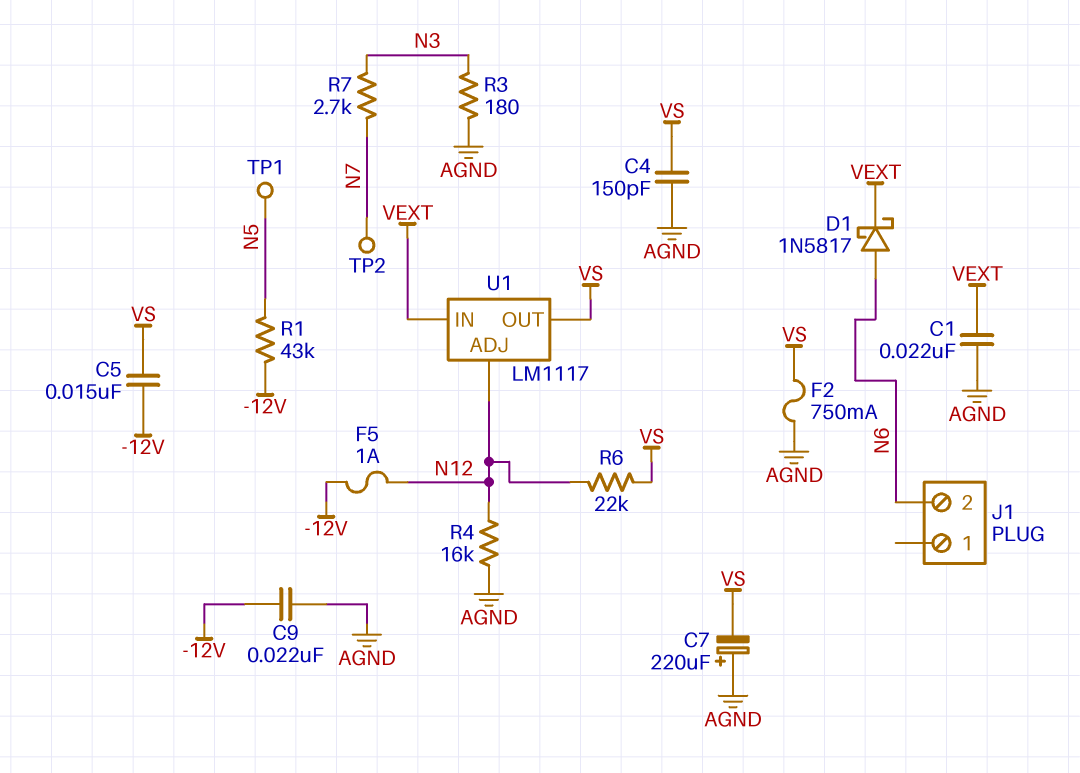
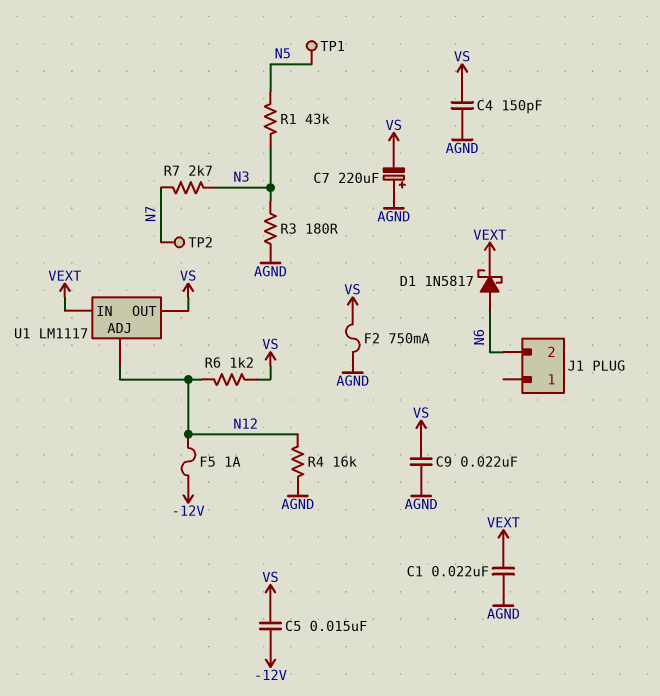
C9: 22nF (-12V, AGND) -> 22nF (AGND, VS)
R1: 43k (-12V, N5) -> 43k (N3, N5)
R6: 22k (N12, VS) -> 1.2k (N12, VS)

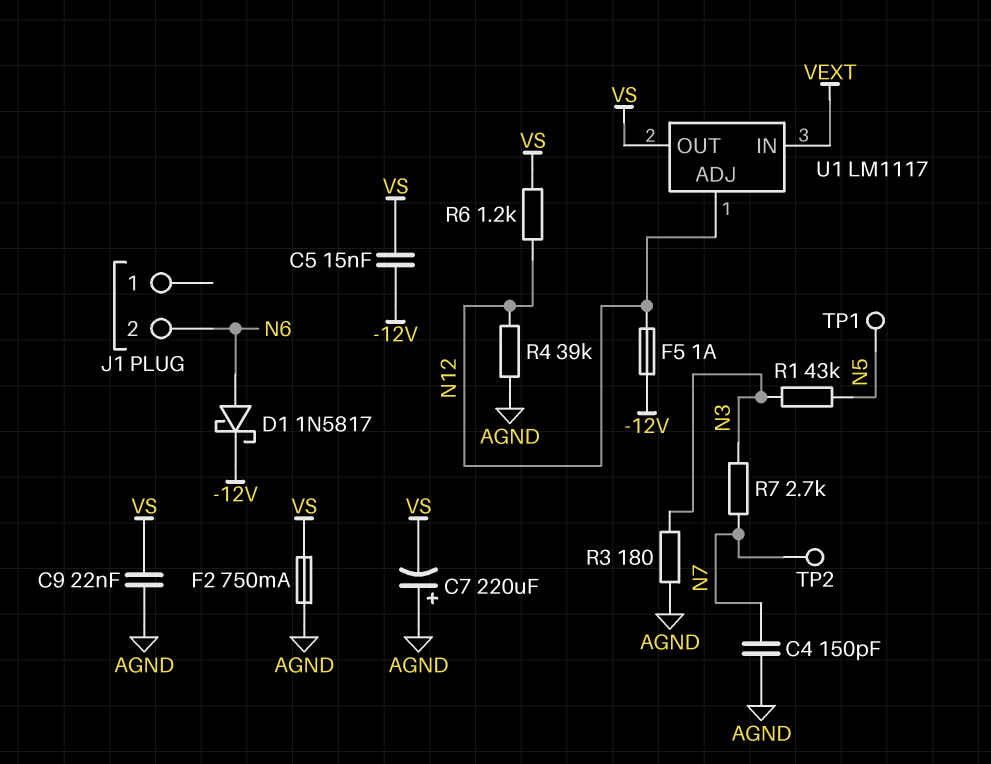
C1: 22nF (AGND, VEXT) -> none
C4: 150pF (AGND, VS) -> 150pF (AGND, N7)
D1: schottky 1N5817 (A N6, K VEXT) -> schottky 1N5817 (A N6, K -12V)
R4: 16k (AGND, N12) -> 39k (AGND, N12)

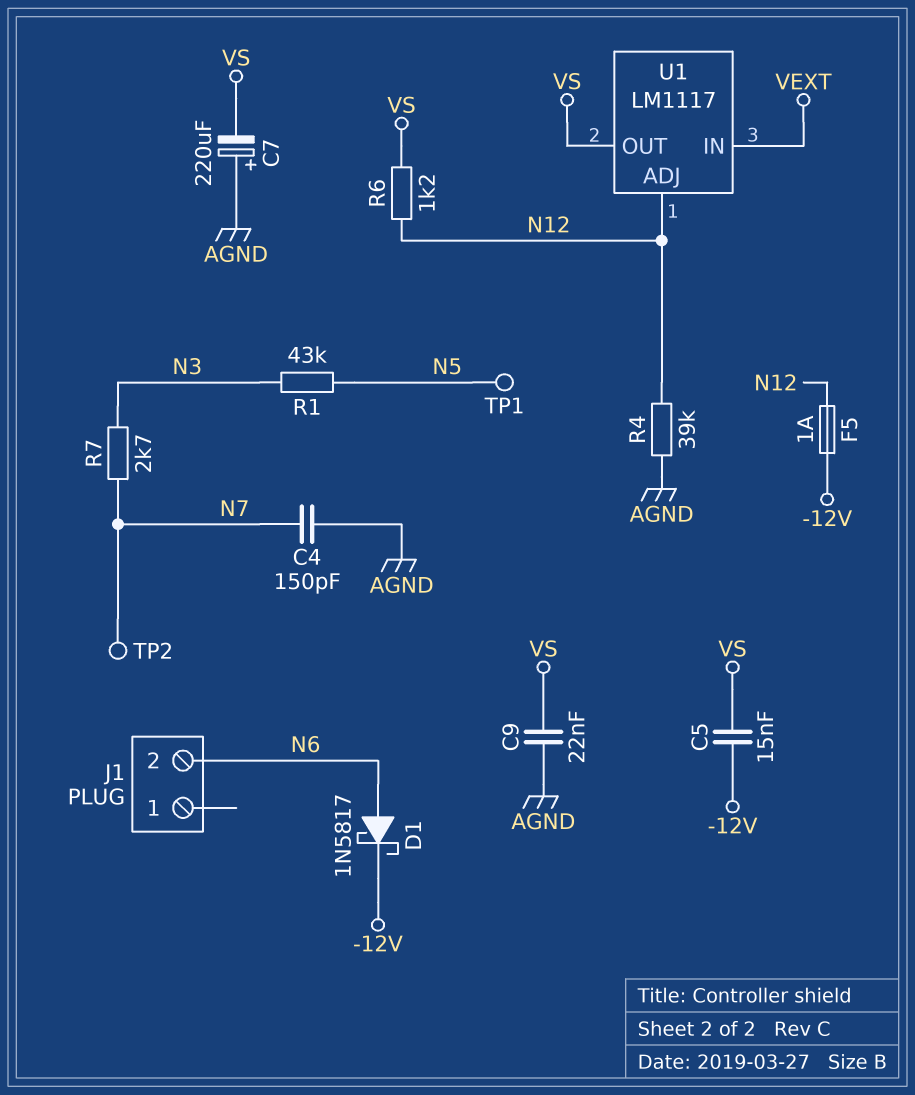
F2: 750mA (AGND, VS) -> none
R3: 180 (AGND, N3) -> none

